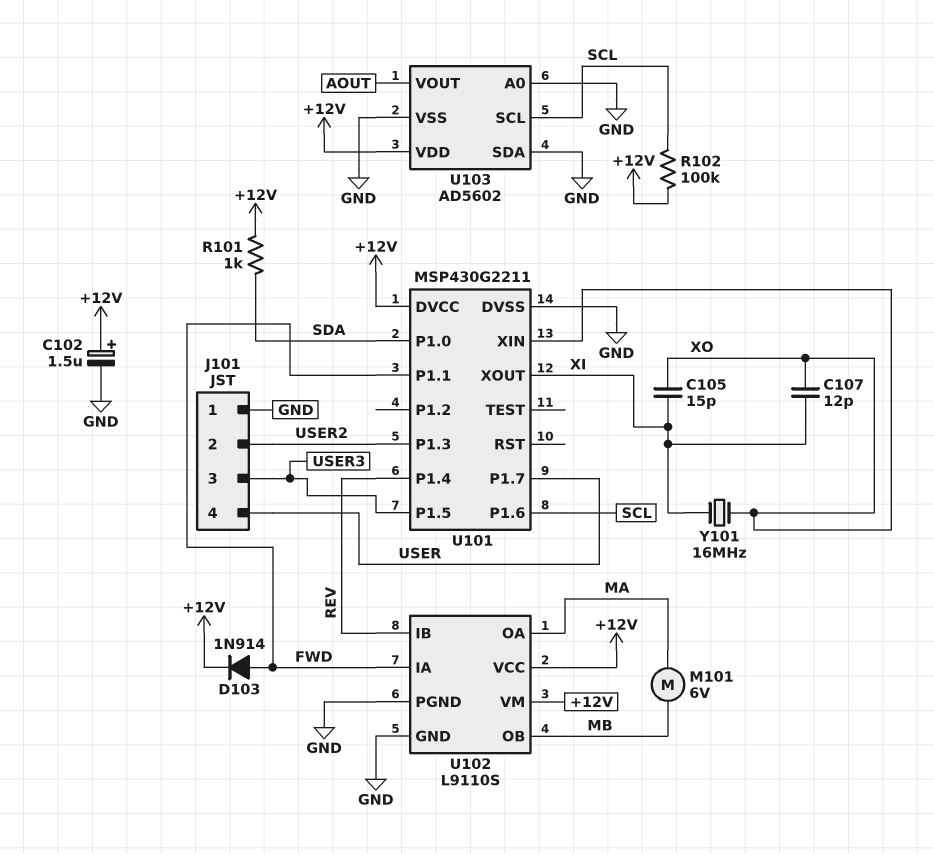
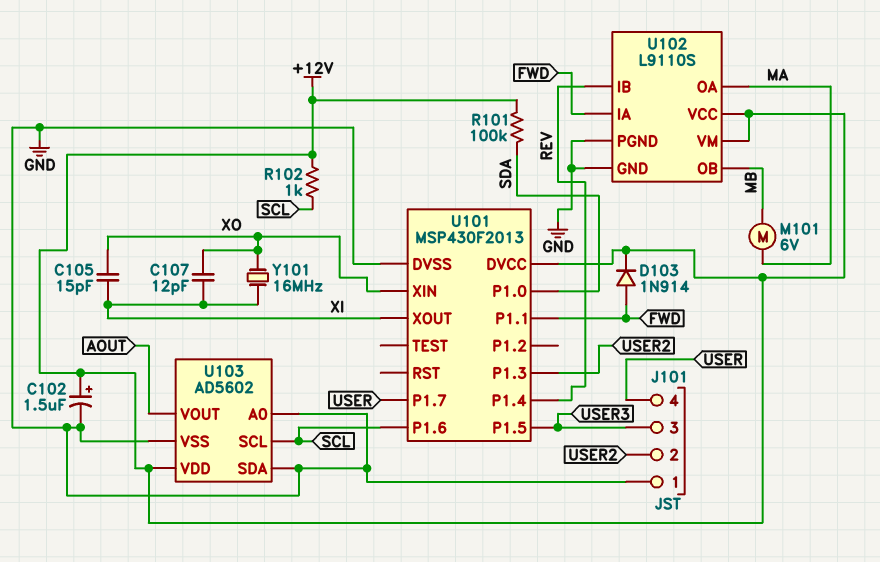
R101: 1k (+12V, SDA) -> 100k (+12V, SDA)
R102: 100k (+12V, SCL) -> 1k (+12V, SCL)
U101: MSP430G2211 -> MSP430F2013

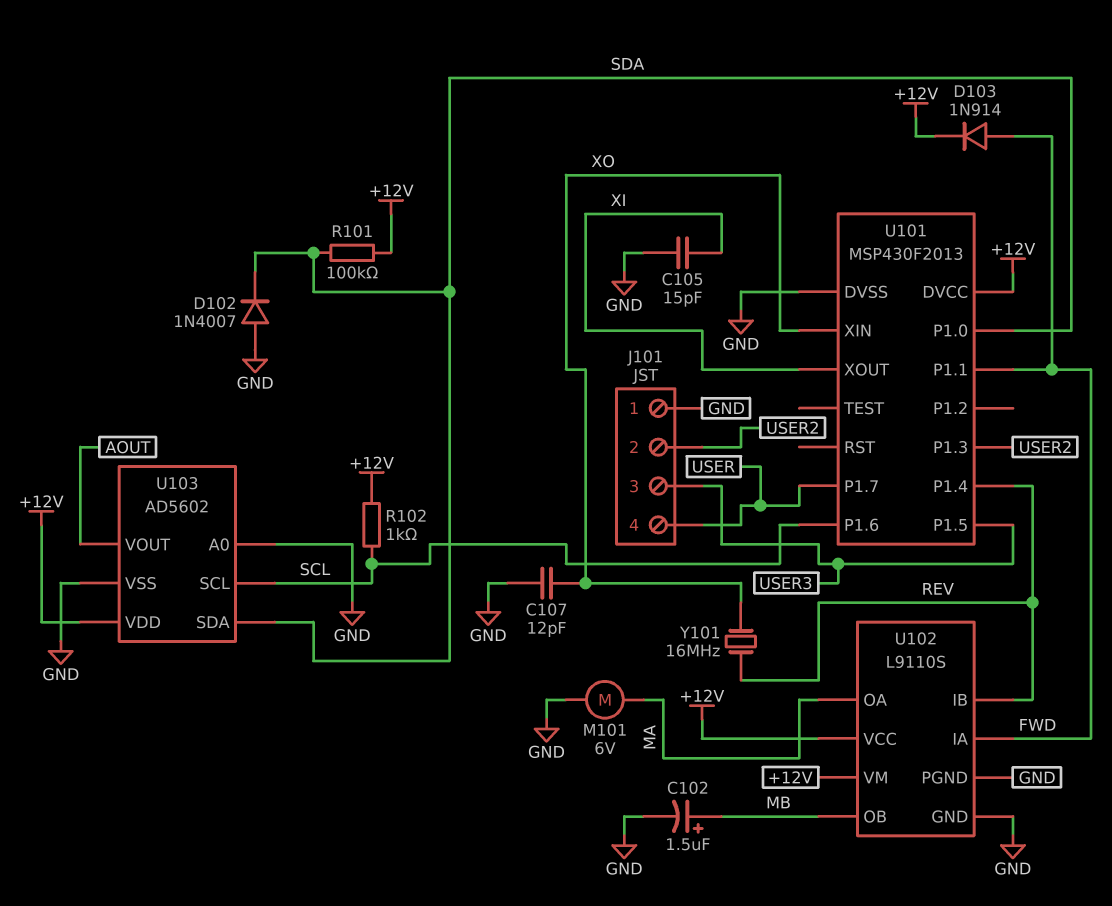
C102: 1.5uF (plus +12V, minus GND) -> 1.5uF (plus MB, minus GND)
C105: 15pF (XI, XO) -> 15pF (GND, XI)
C107: 12pF (XI, XO) -> 12pF (GND, XO)
D102: none -> diode 1N4007 (A GND, K SDA)
M101: motor 6V (MA, MB) -> motor 6V (GND, MA)
U103 pin SDA: GND -> SDA
Y101: 16MHz (XI, XO) -> 16MHz (REV, XO)

